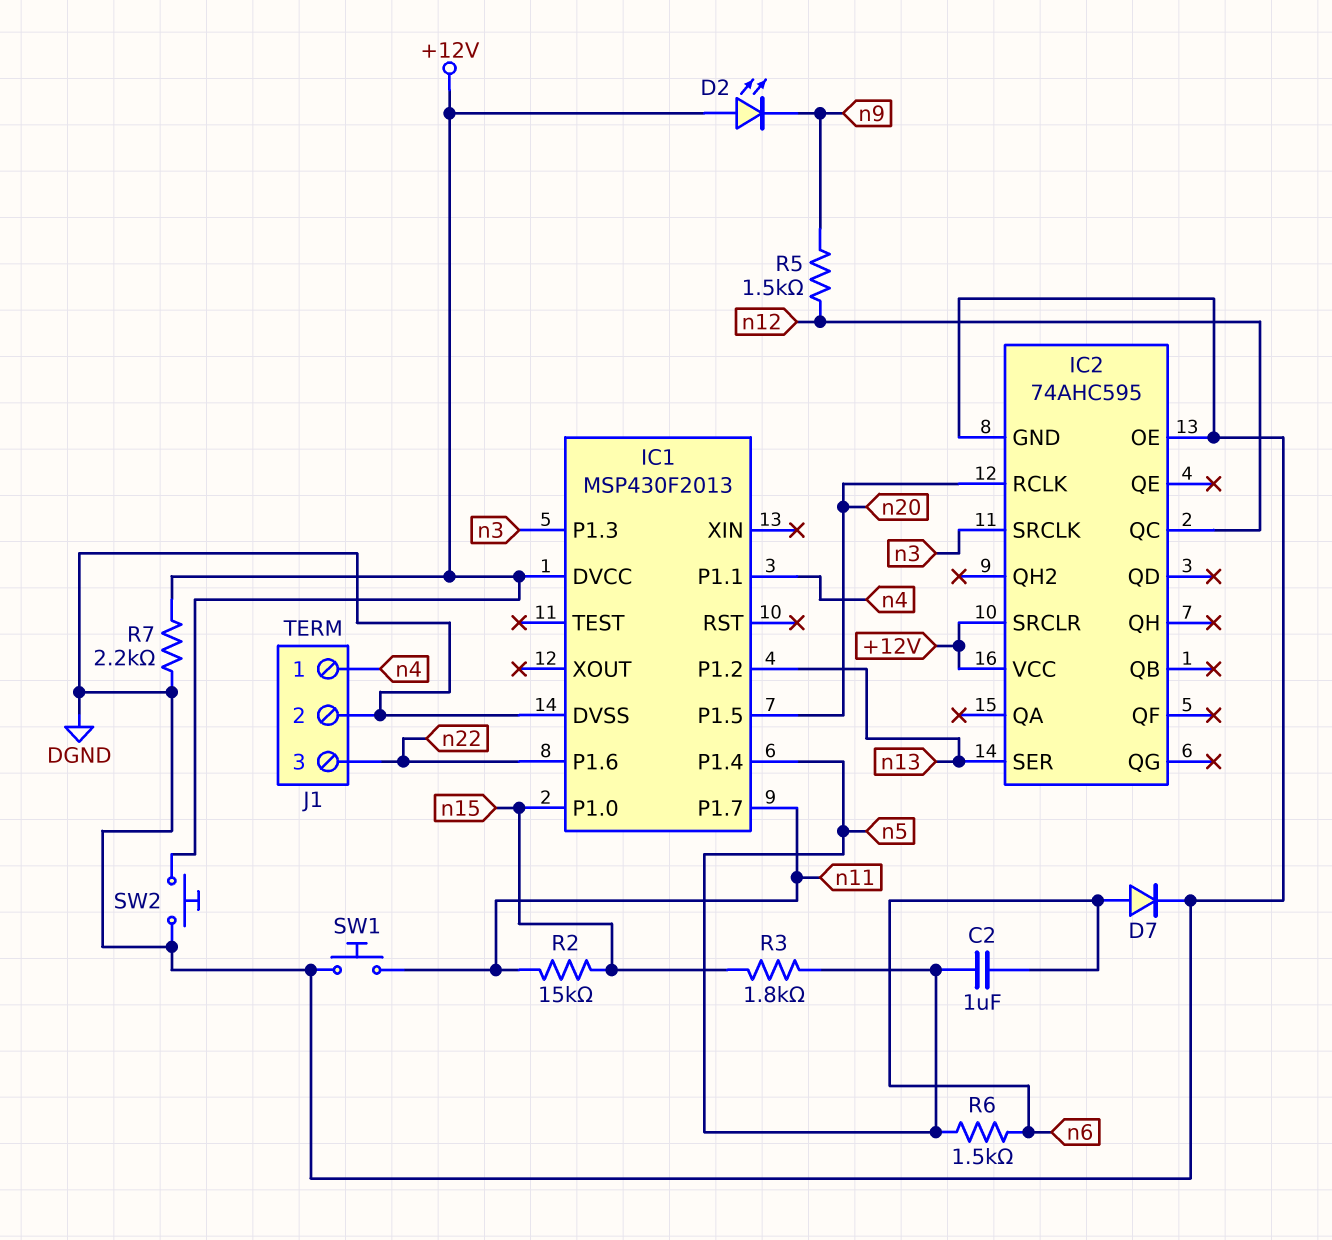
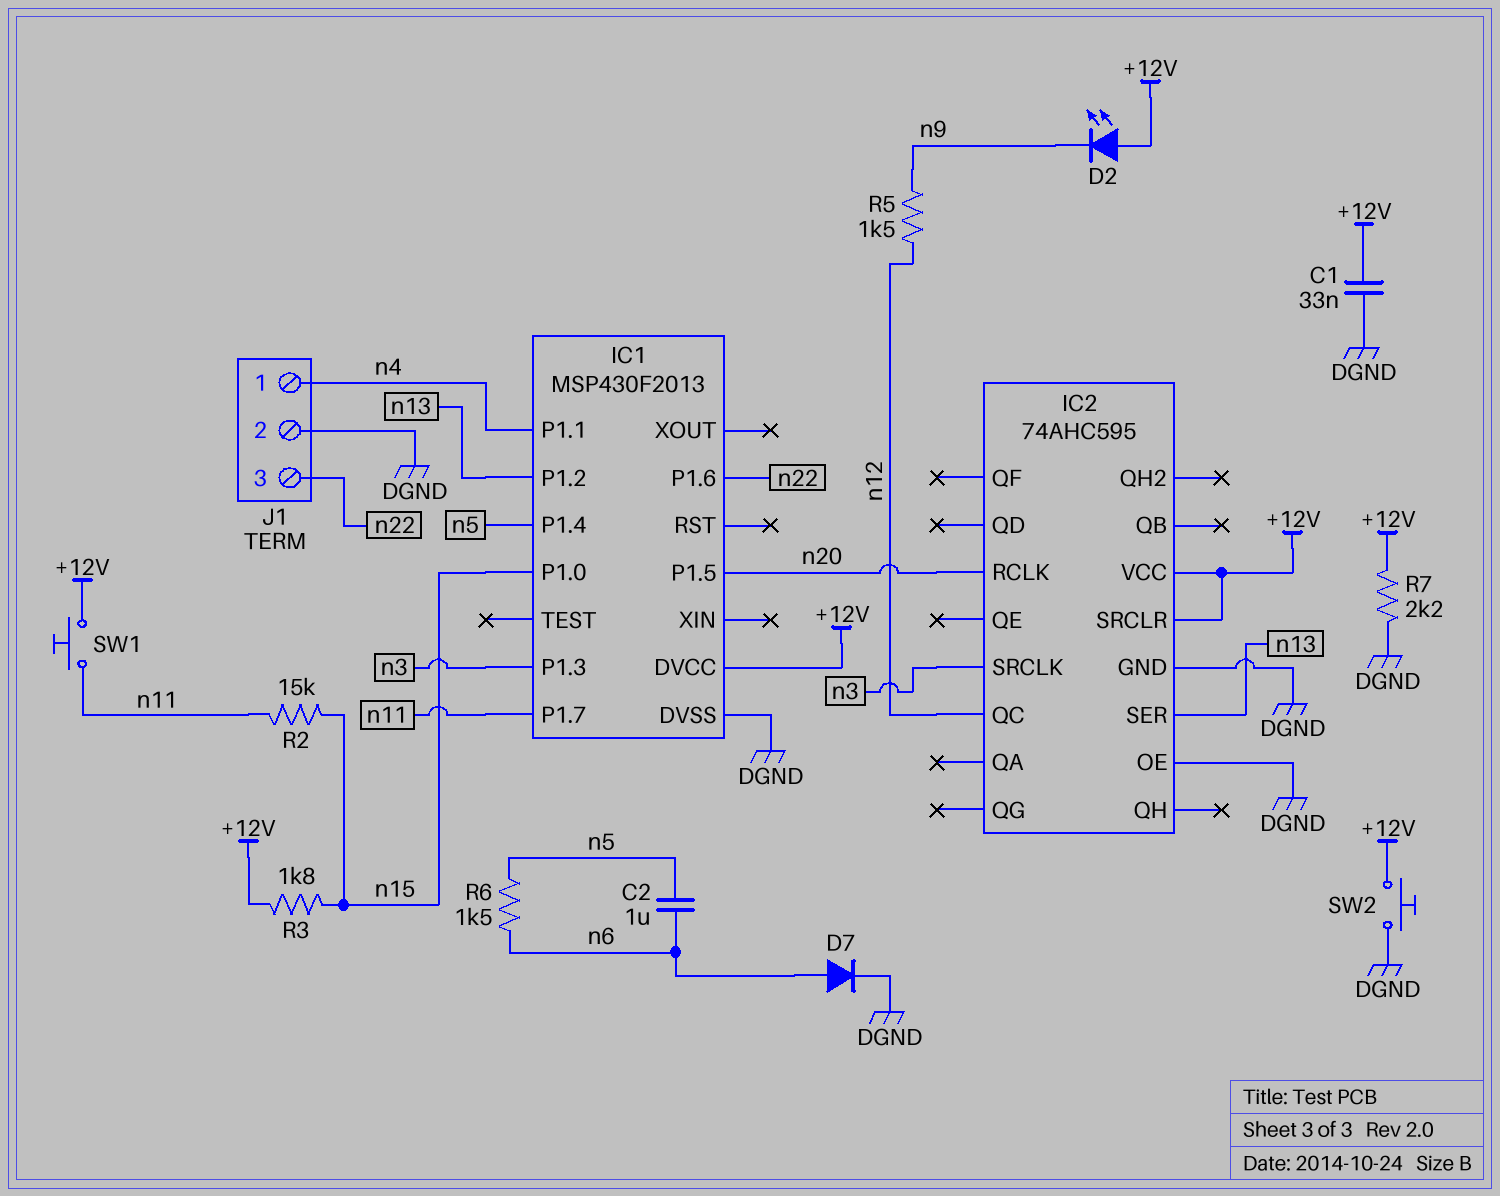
C1: none -> 33nF (+12V, DGND)
R3: 1.8k (n5, n15) -> 1.8k (+12V, n15)
SW1: button (DGND, n11) -> button (+12V, n11)

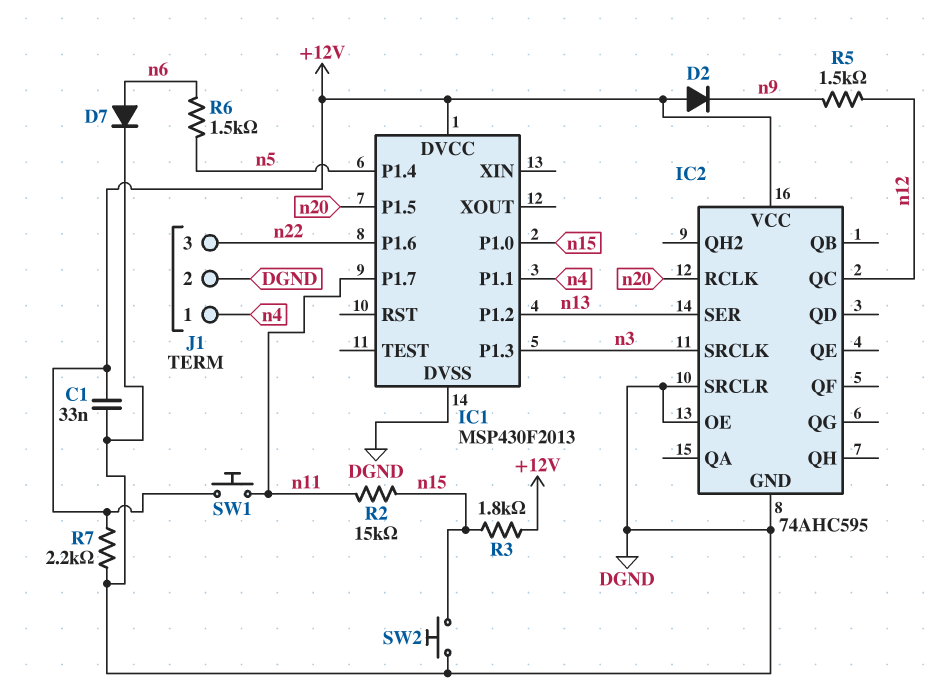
C2: 1uF (n5, n6) -> none
D2: LED (A +12V, K n9) -> diode (A +12V, K n9)
IC2 pin SRCLR: +12V -> DGND
SW2: button (+12V, DGND) -> button (DGND, n15)

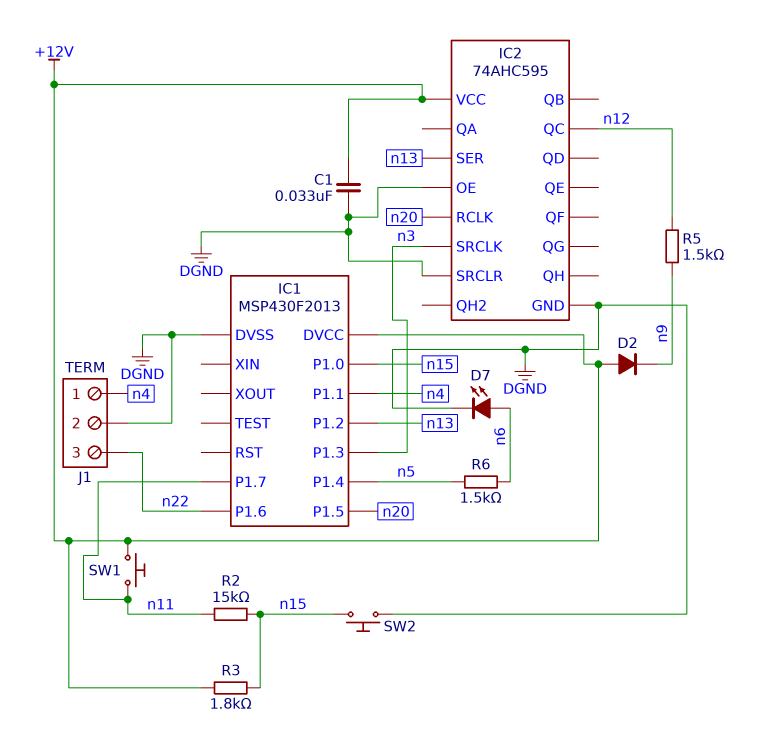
D7: diode (A n6, K DGND) -> LED (A n6, K DGND)
R7: 2.2k (+12V, DGND) -> none

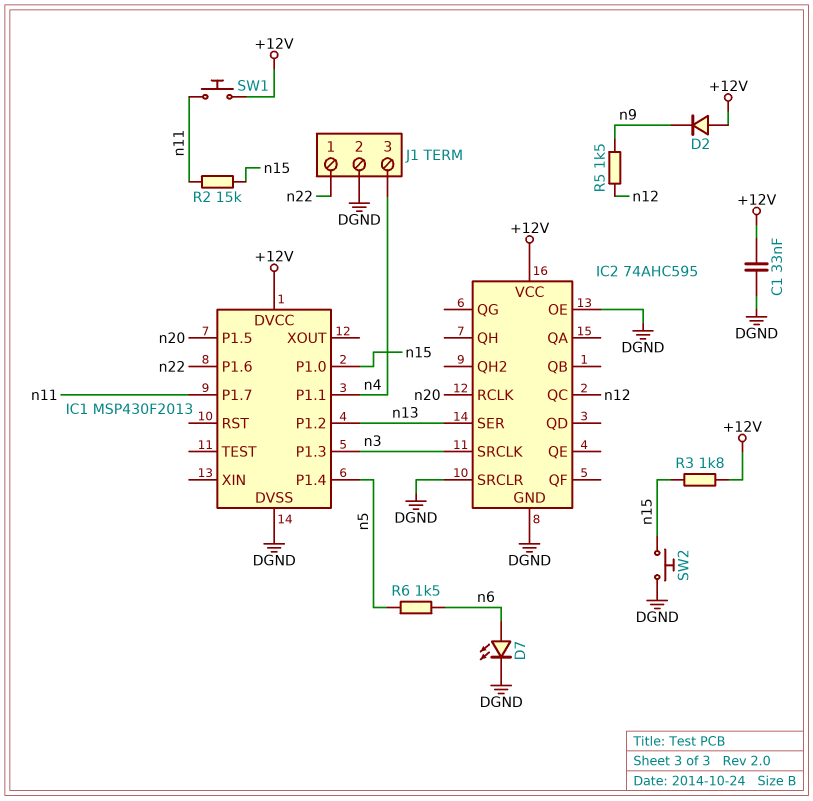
J1 pin 1: n4 -> n22
J1 pin 3: n22 -> n4

